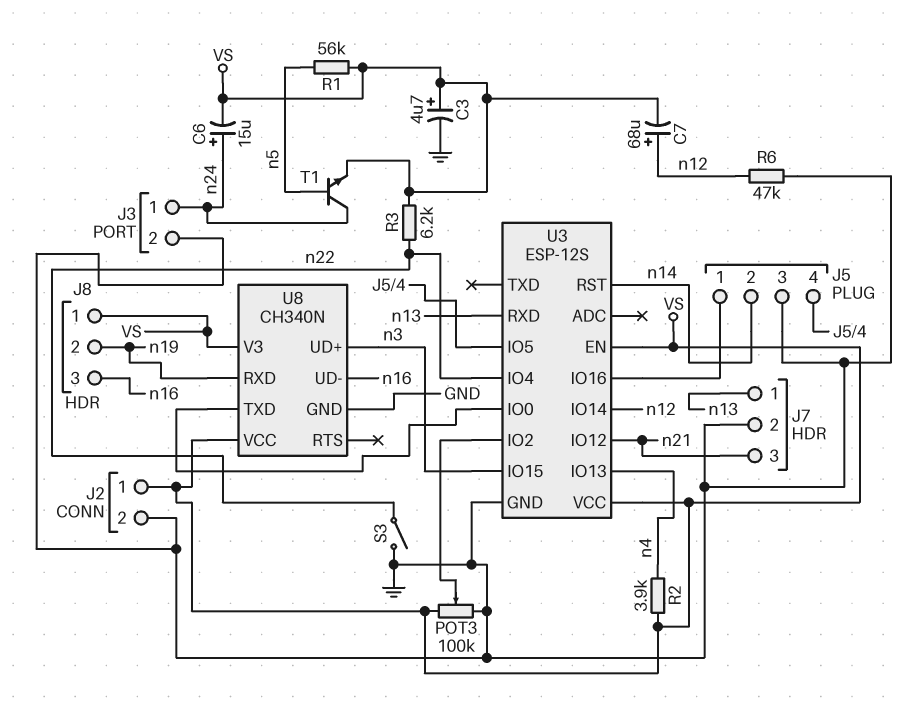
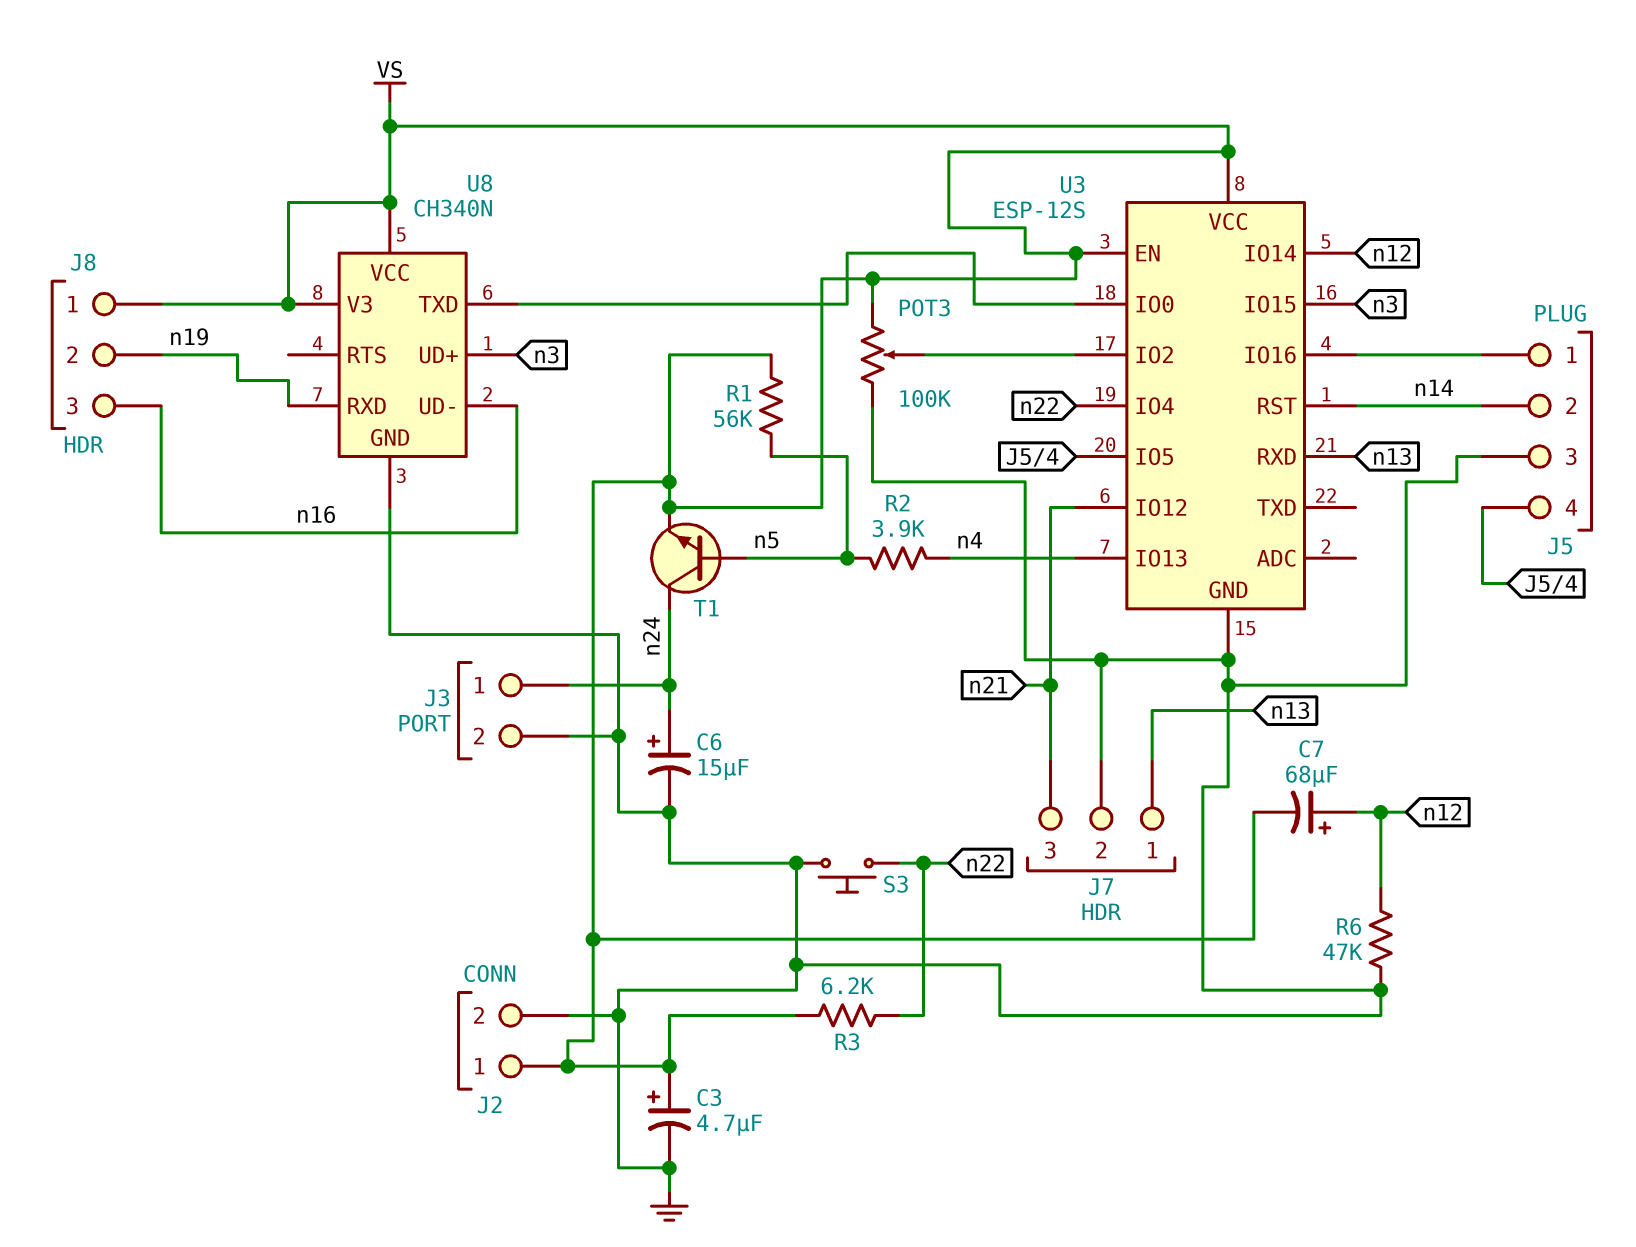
C6: 15uF (plus n24, minus VS) -> 15uF (plus n24, minus GND)
R2: 3.9k (VS, n4) -> 3.9k (n4, n5)
S3: switch (GND, n22) -> button (GND, n22)

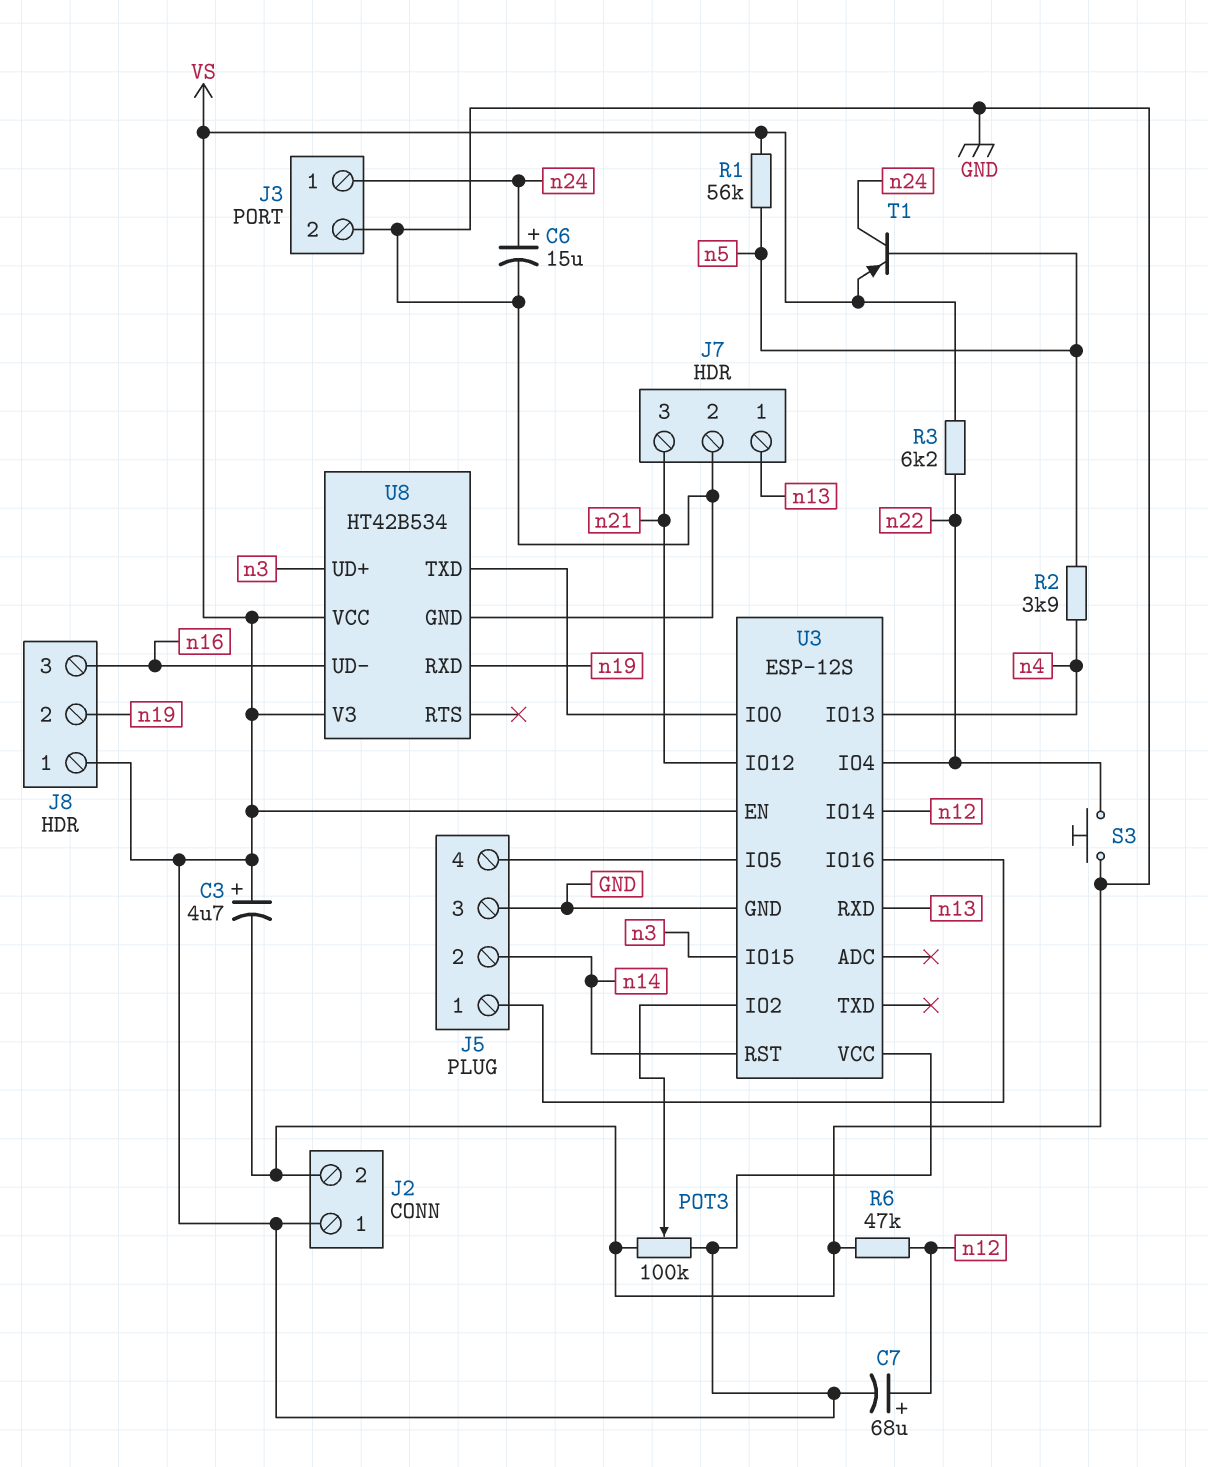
T1: NPN (B n5, C n24, E VS) -> PNP (B n5, C n24, E VS)
U8: CH340N -> HT42B534

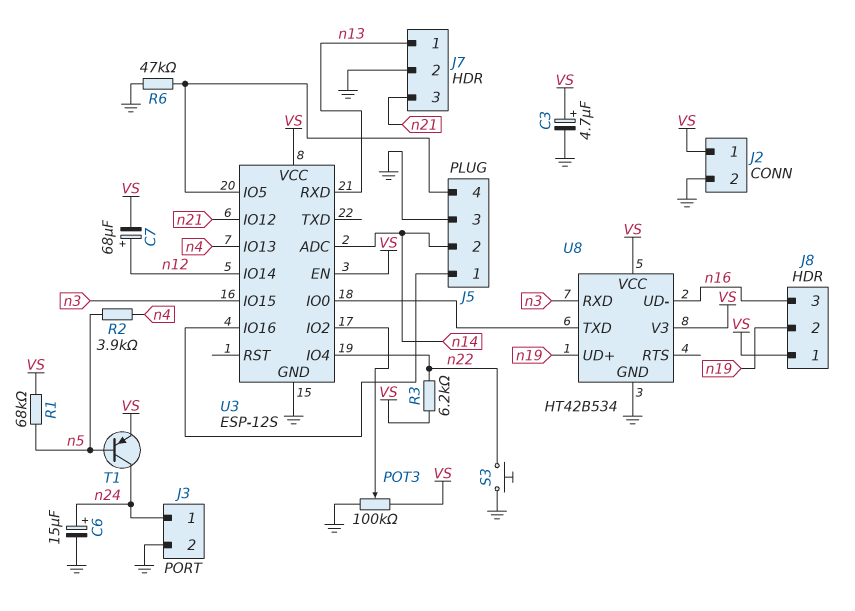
R1: 56k (VS, n5) -> 68k (VS, n5)
R6: 47k (GND, n12) -> 47k (GND, J5/4)
U3 pin ADC: none -> n14
U3 pin RST: n14 -> none
U8 pin RXD: n19 -> n3
U8 pin UD+: n3 -> n19

